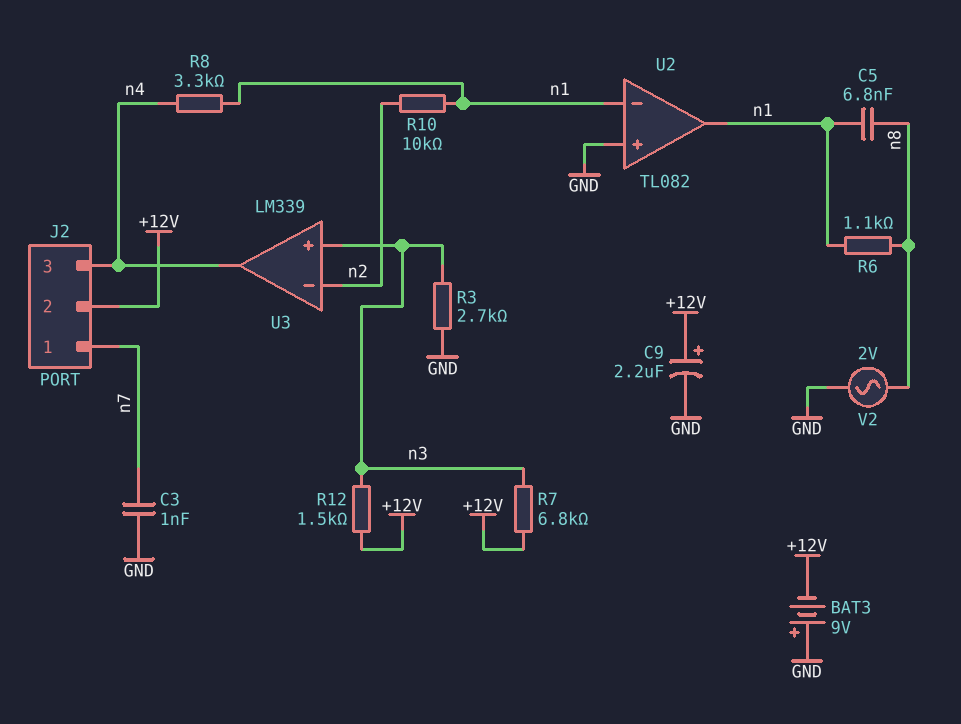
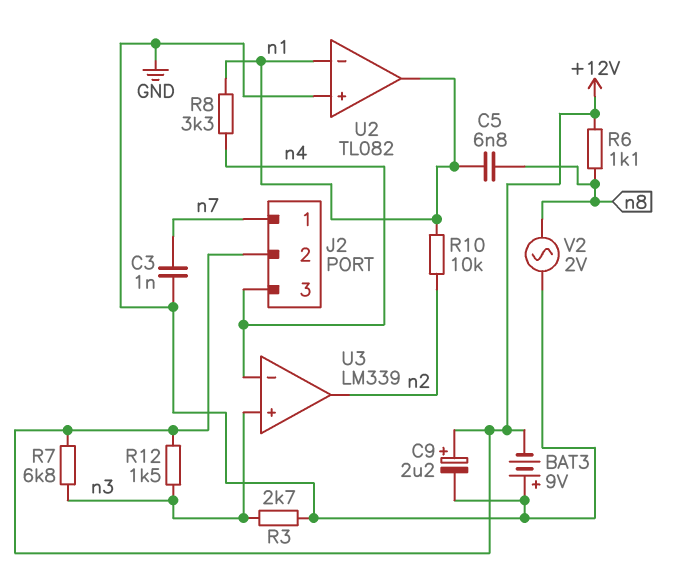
R6: 1.1k (n1, n8) -> 1.1k (+12V, n8)
U3 pin in-: n2 -> n4
U3 pin out: n4 -> n2

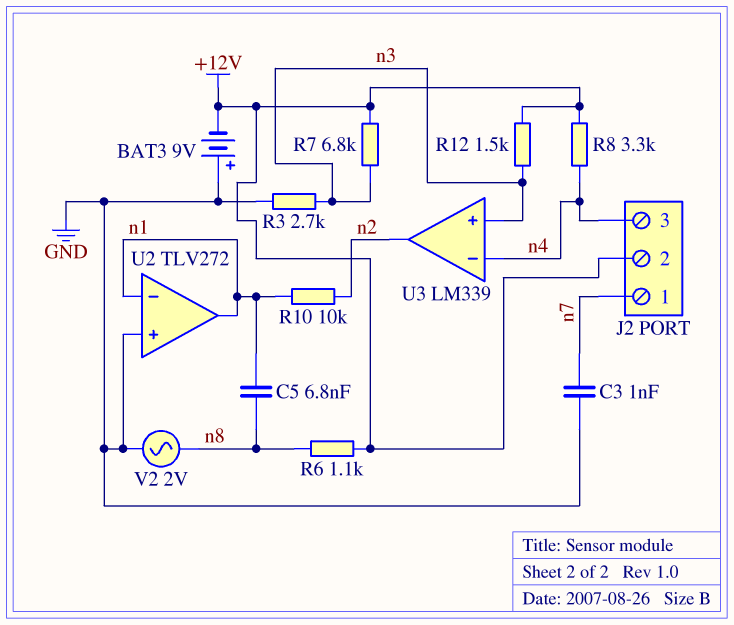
C9: 2.2uF (plus +12V, minus GND) -> none
R8: 3.3k (n1, n4) -> 3.3k (+12V, n4)
U2: TL082 -> TLV272

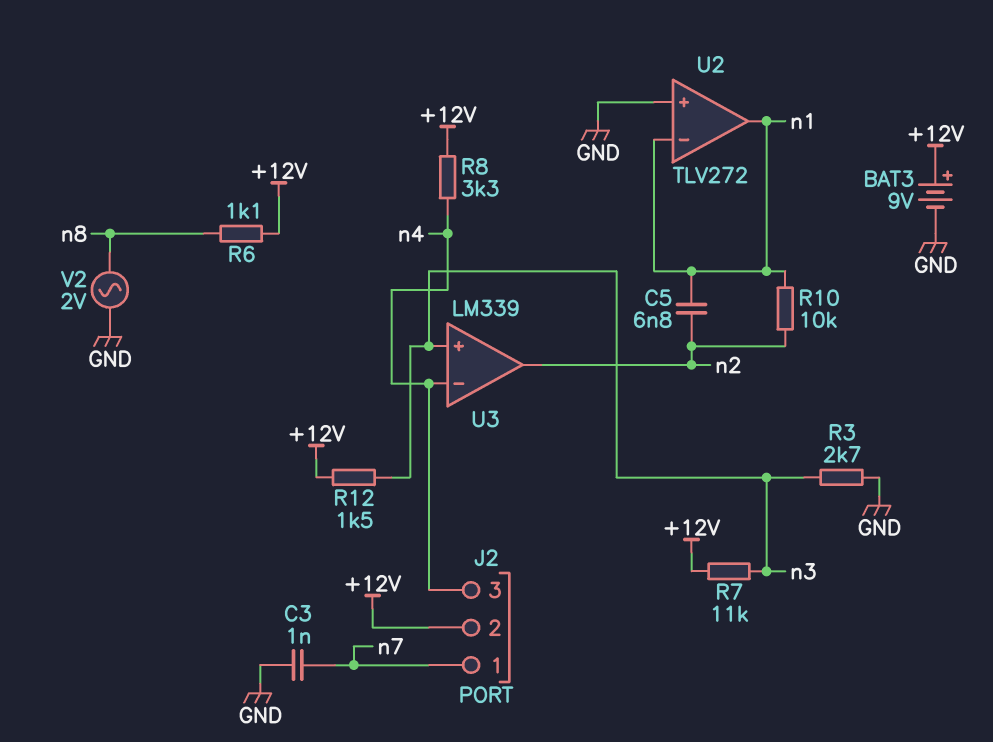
BAT3: 9V (plus GND, minus +12V) -> 9V (plus +12V, minus GND)
C5: 6.8nF (n1, n8) -> 6.8nF (n1, n2)
R7: 6.8k (+12V, n3) -> 11k (+12V, n3)

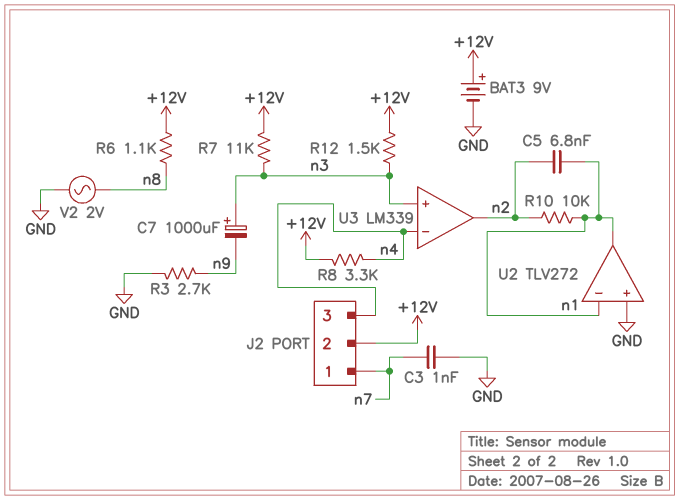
C7: none -> 1000uF (plus n3, minus n9)
R3: 2.7k (GND, n3) -> 2.7k (GND, n9)

